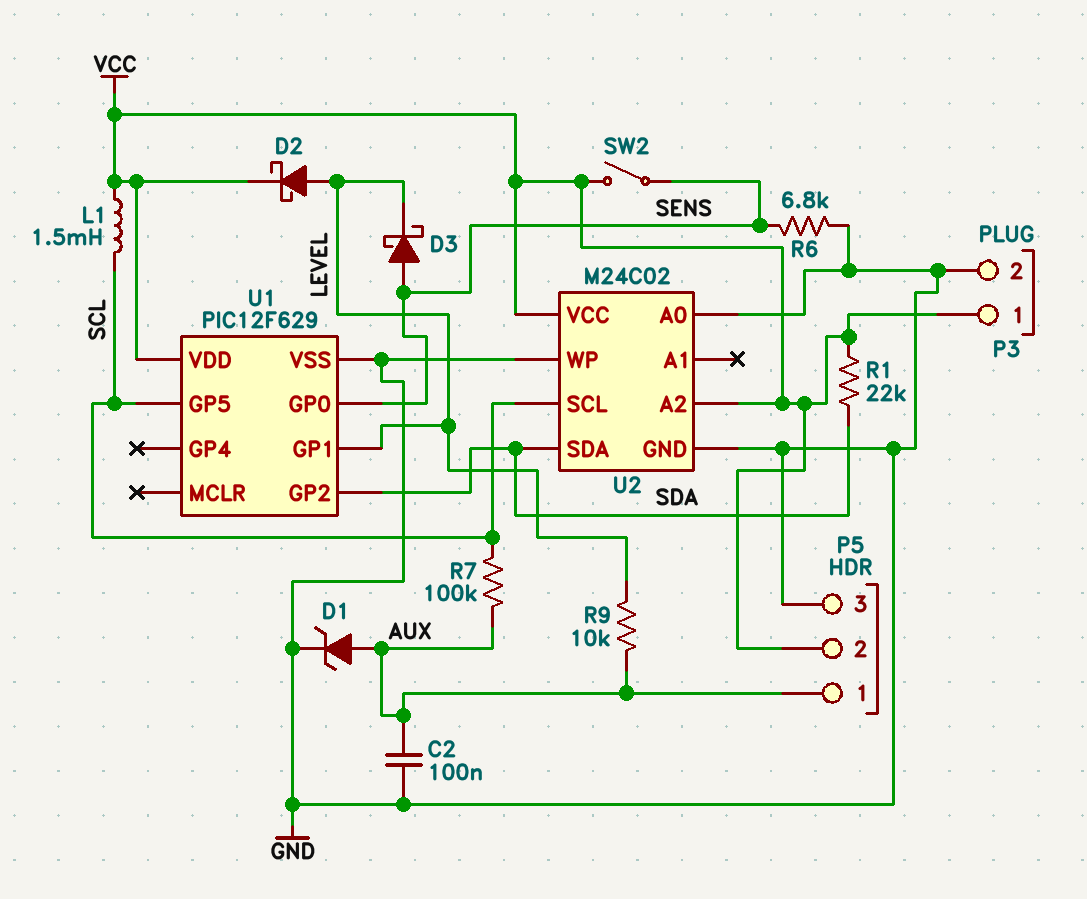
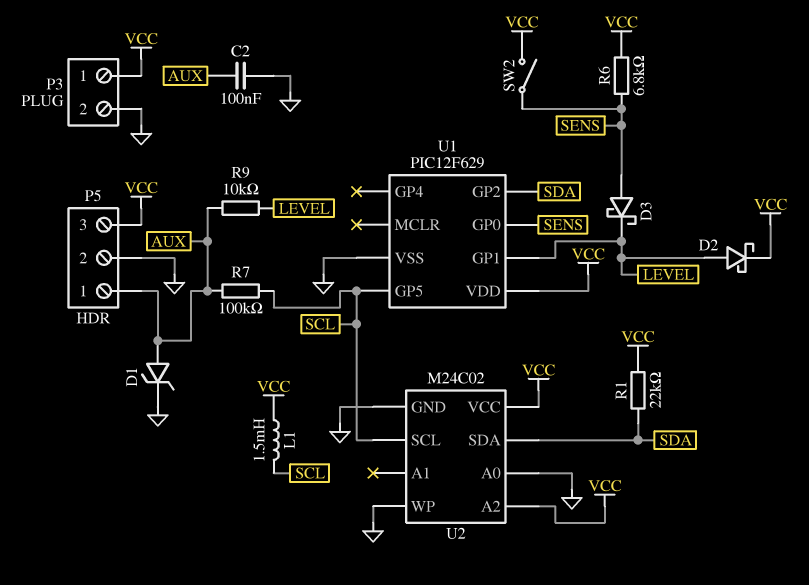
P5 pin 2: VCC -> GND
P5 pin 3: GND -> VCC
R6: 6.8k (GND, SENS) -> 6.8k (SENS, VCC)

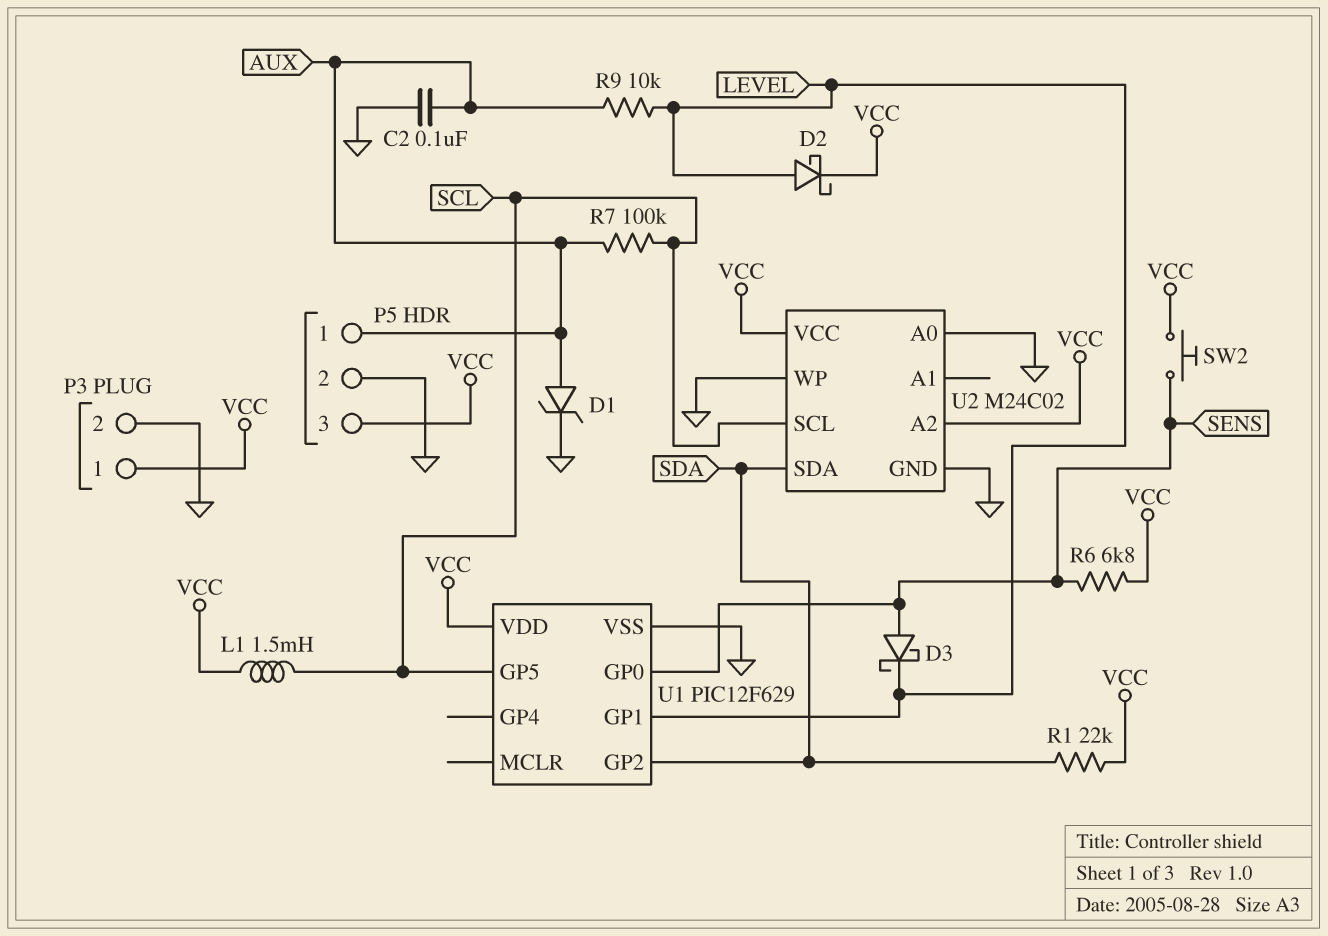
SW2: switch (SENS, VCC) -> button (SENS, VCC)

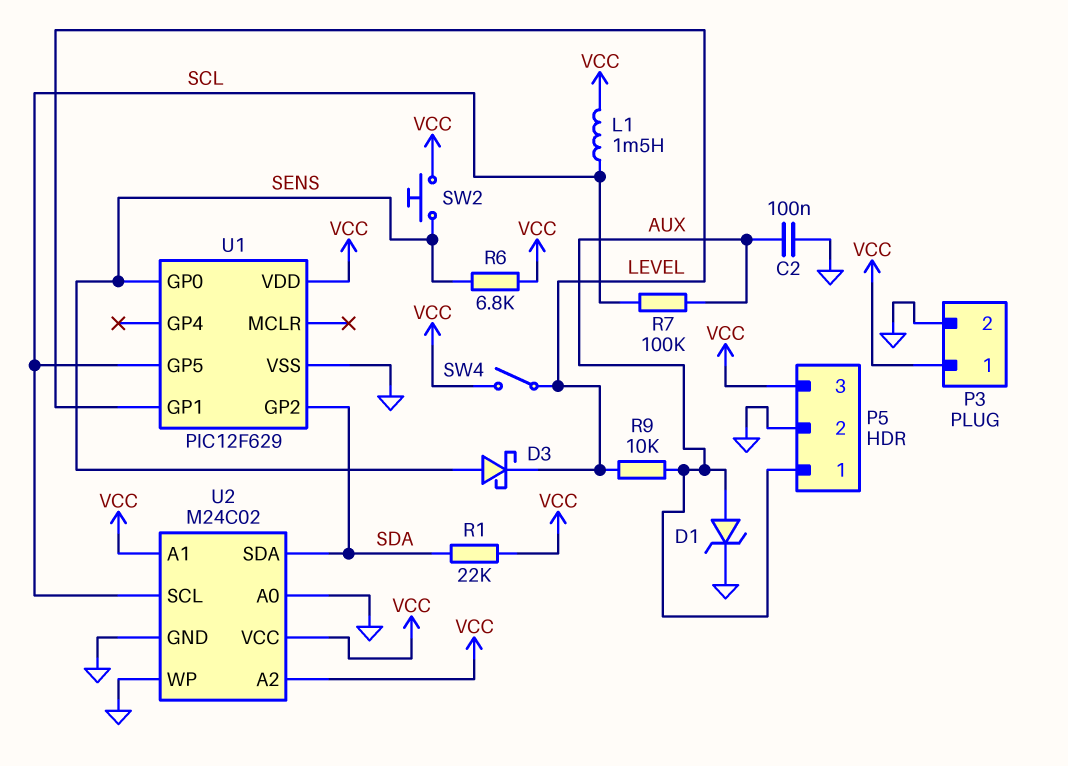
D2: schottky (A LEVEL, K VCC) -> none
SW4: none -> switch (LEVEL, VCC)
U2 pin A1: none -> VCC

